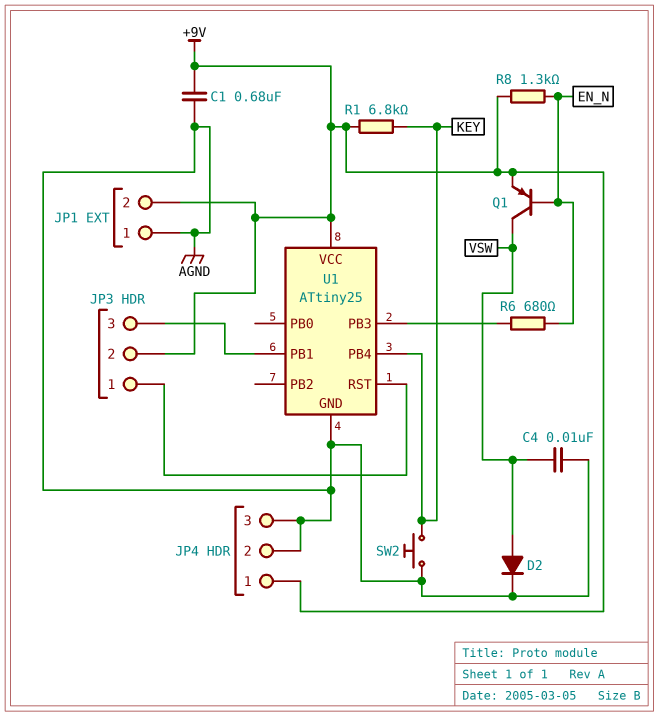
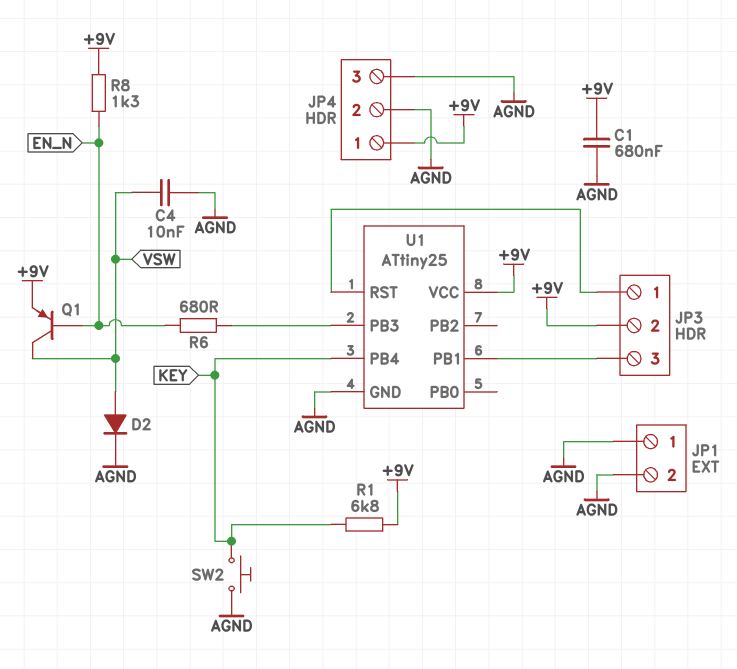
JP1 pin 2: +9V -> AGND

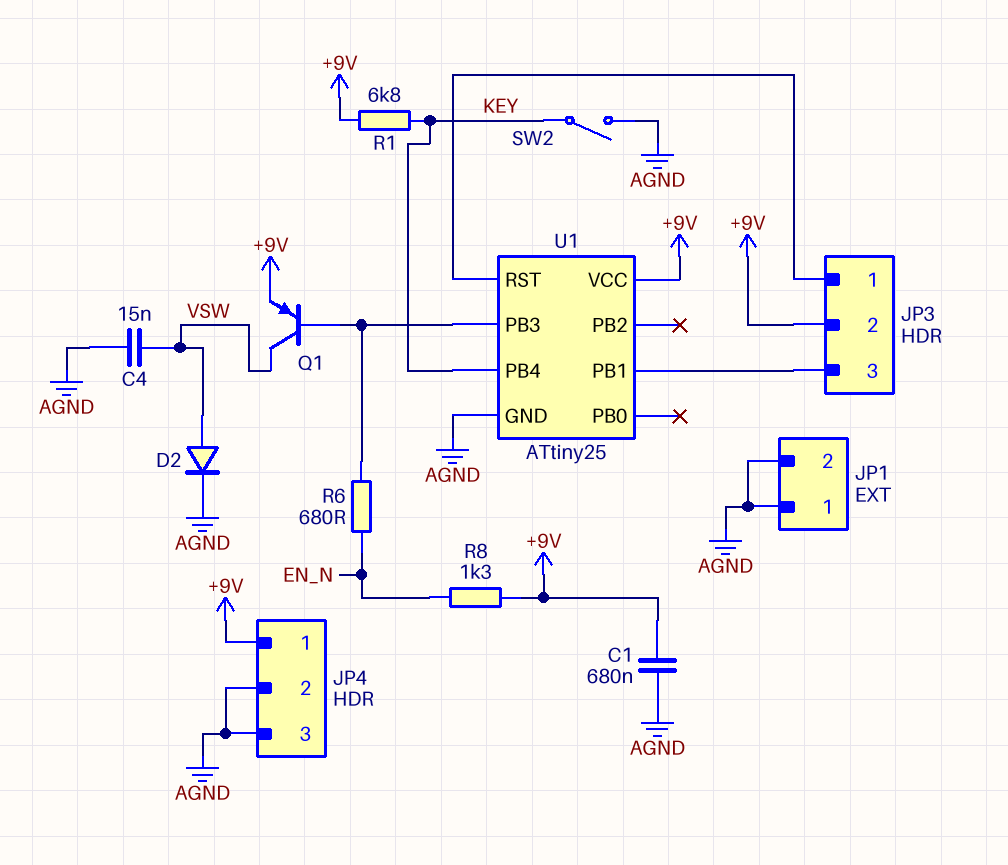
C4: 10nF (AGND, VSW) -> 15nF (AGND, VSW)
Q1: PNP (B EN_N, C VSW, E +9V) -> PNP (B U1/PB3, C VSW, E +9V)
SW2: button (AGND, KEY) -> switch (AGND, KEY)

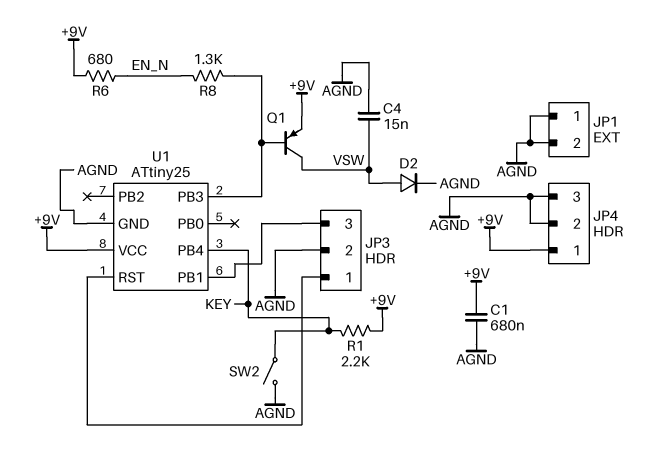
JP3 pin 2: +9V -> AGND
R1: 6.8k (+9V, KEY) -> 2.2k (+9V, KEY)
R6: 680 (EN_N, U1/PB3) -> 680 (+9V, EN_N)
R8: 1.3k (+9V, EN_N) -> 1.3k (EN_N, U1/PB3)

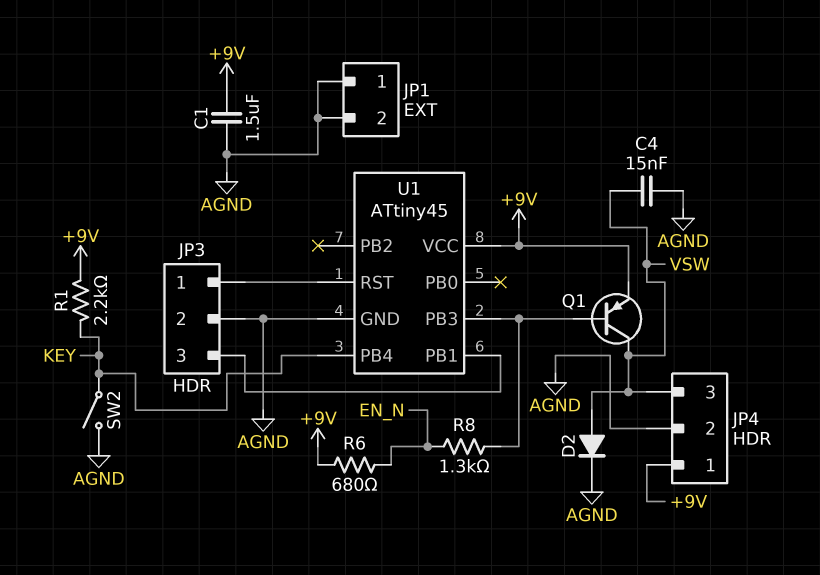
C1: 680nF (+9V, AGND) -> 1.5uF (+9V, AGND)
JP4 pin 3: AGND -> VSW
U1: ATtiny25 -> ATtiny45

